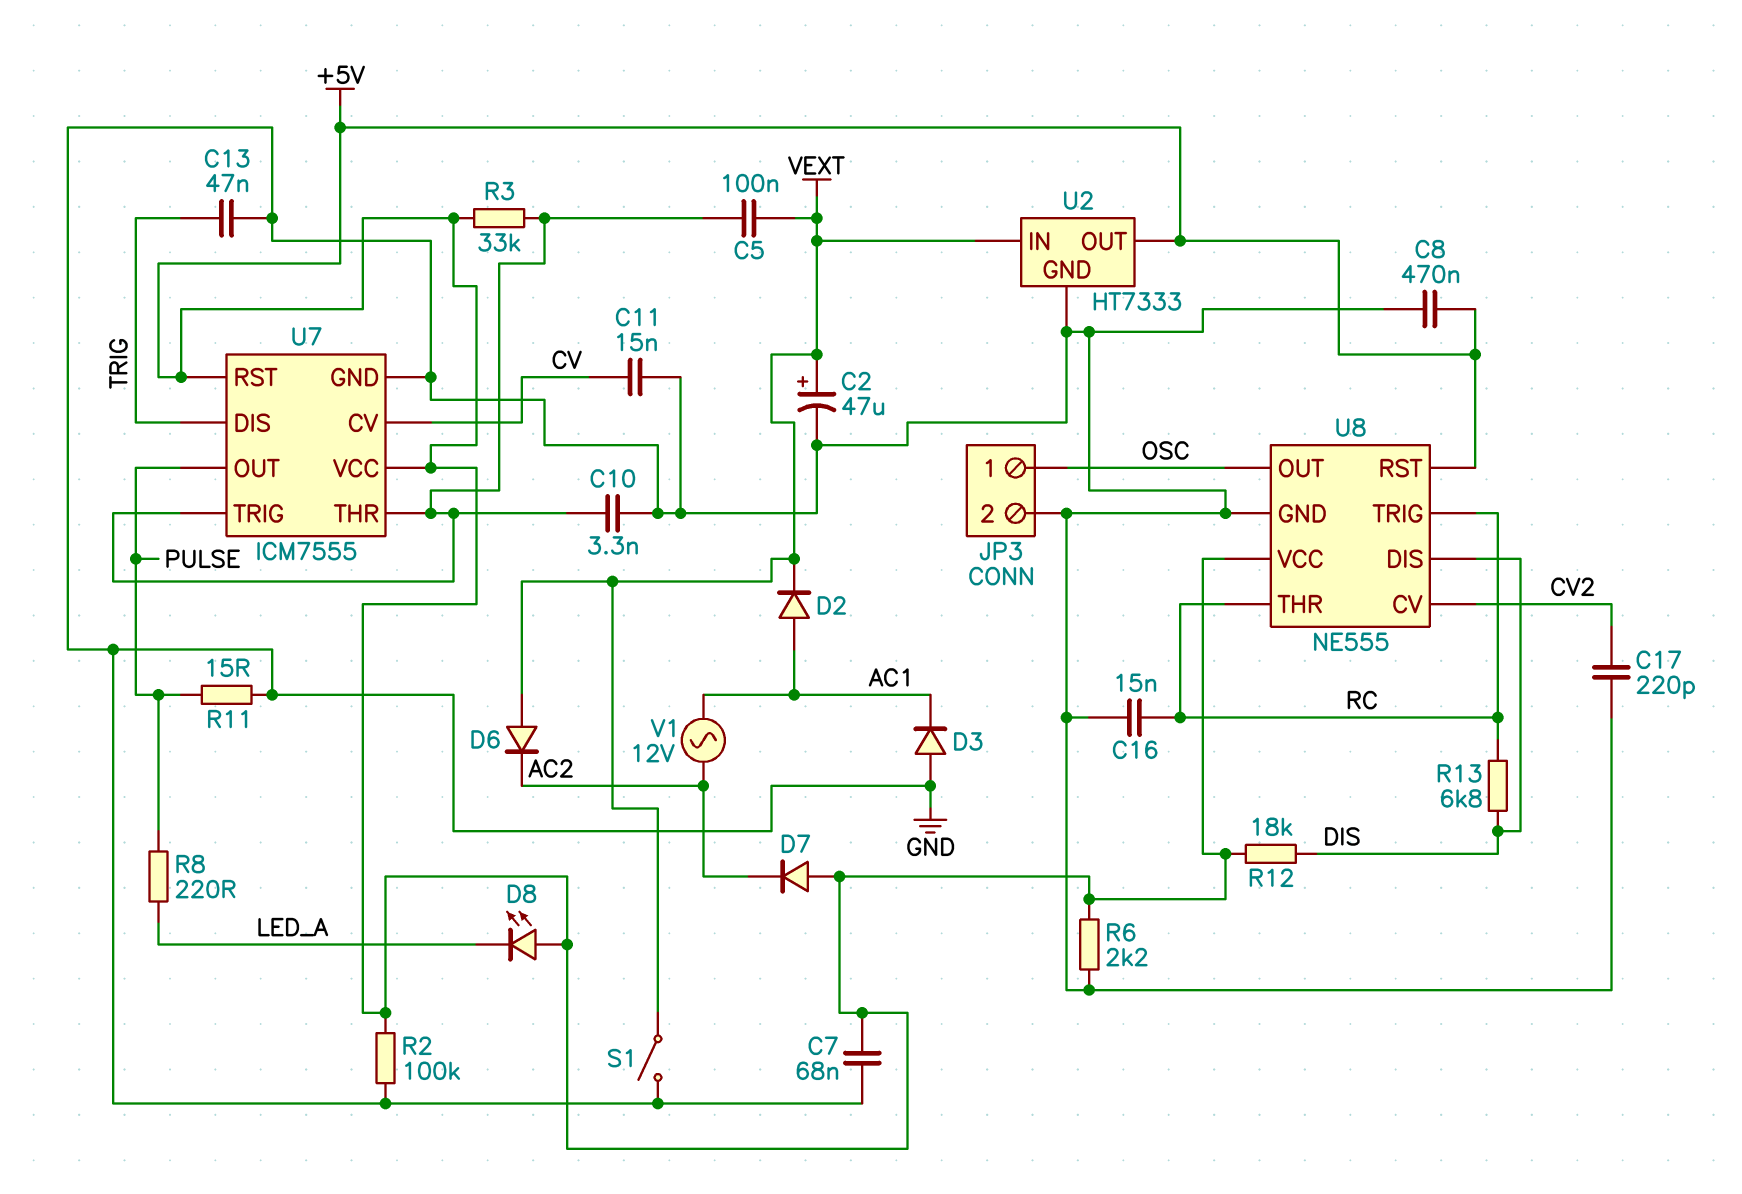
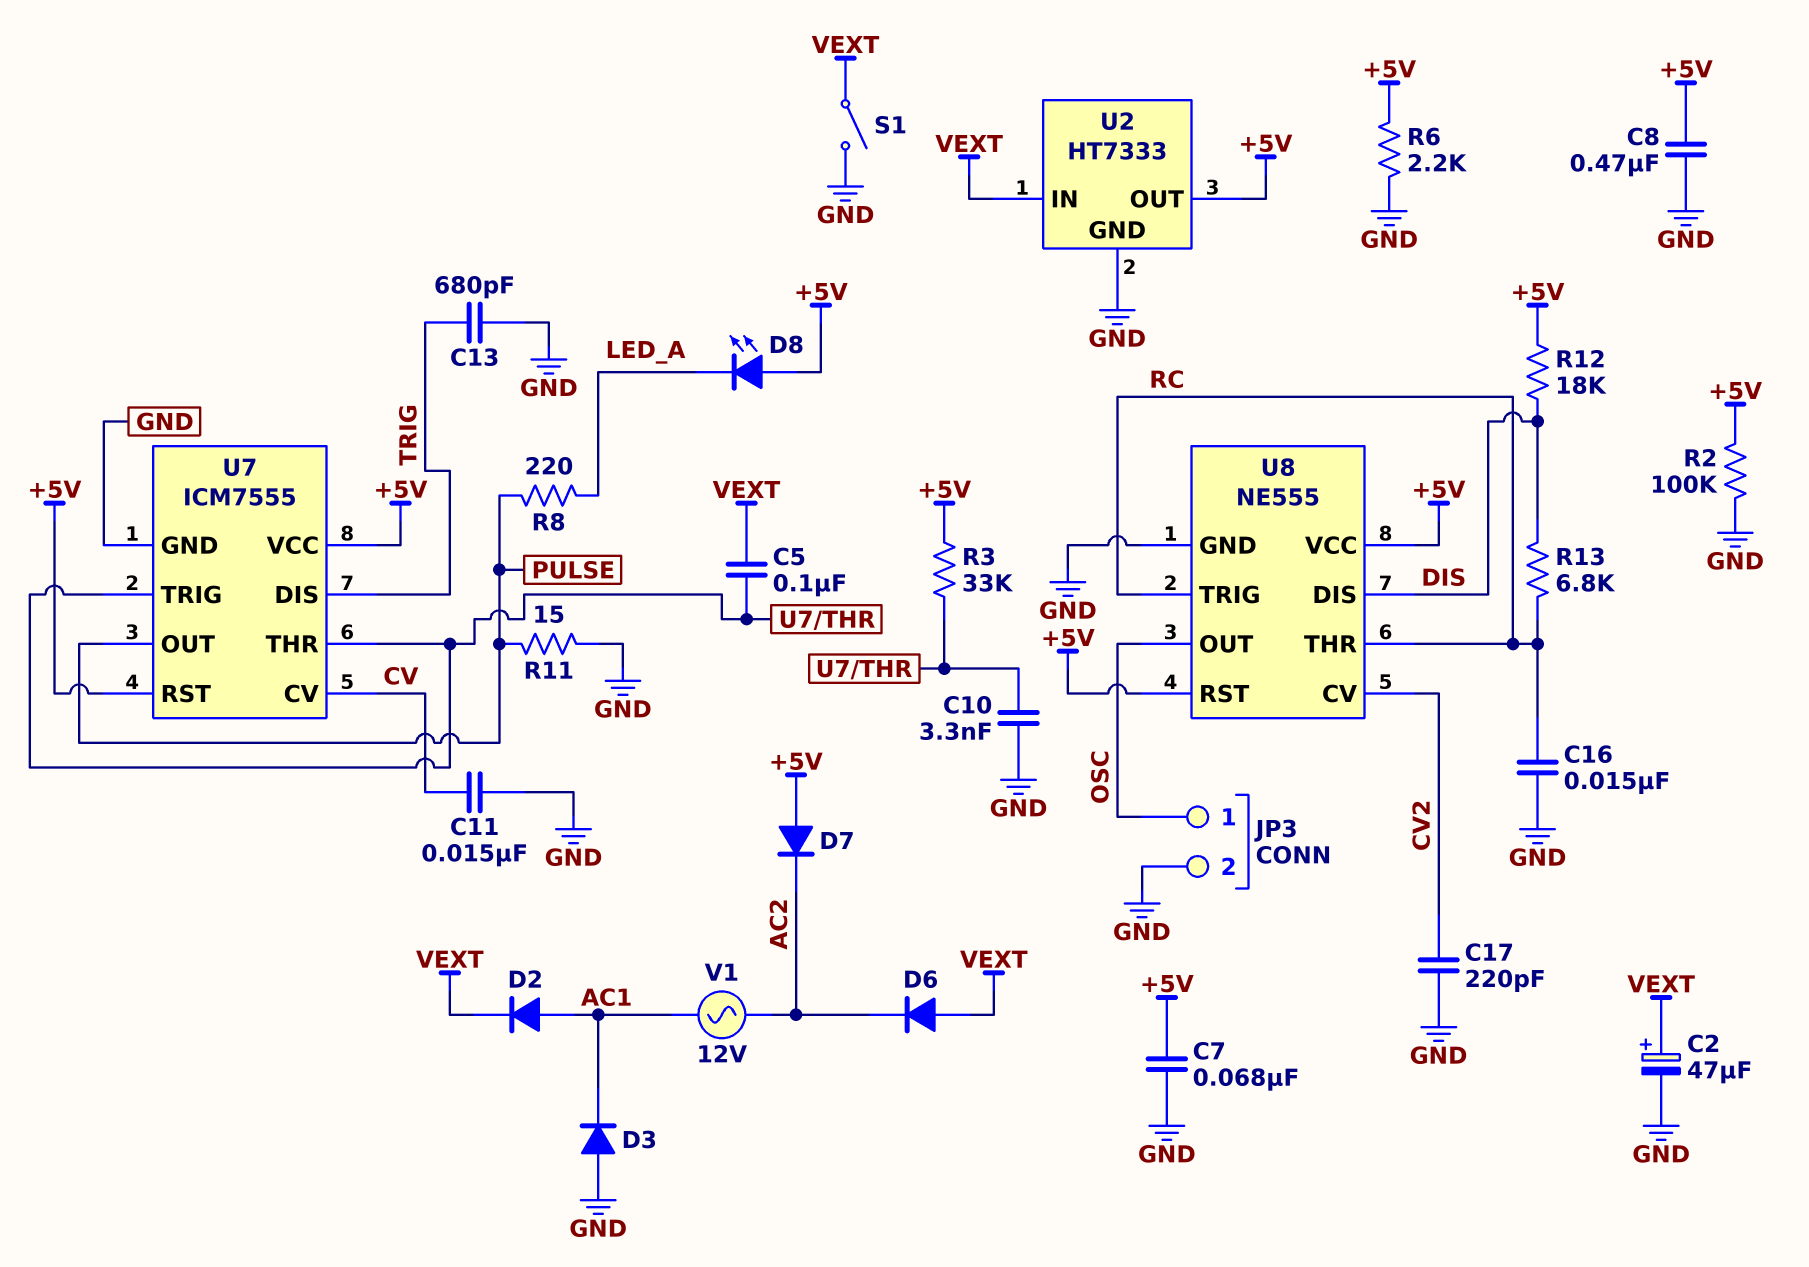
C13: 47nF (GND, TRIG) -> 680pF (GND, TRIG)

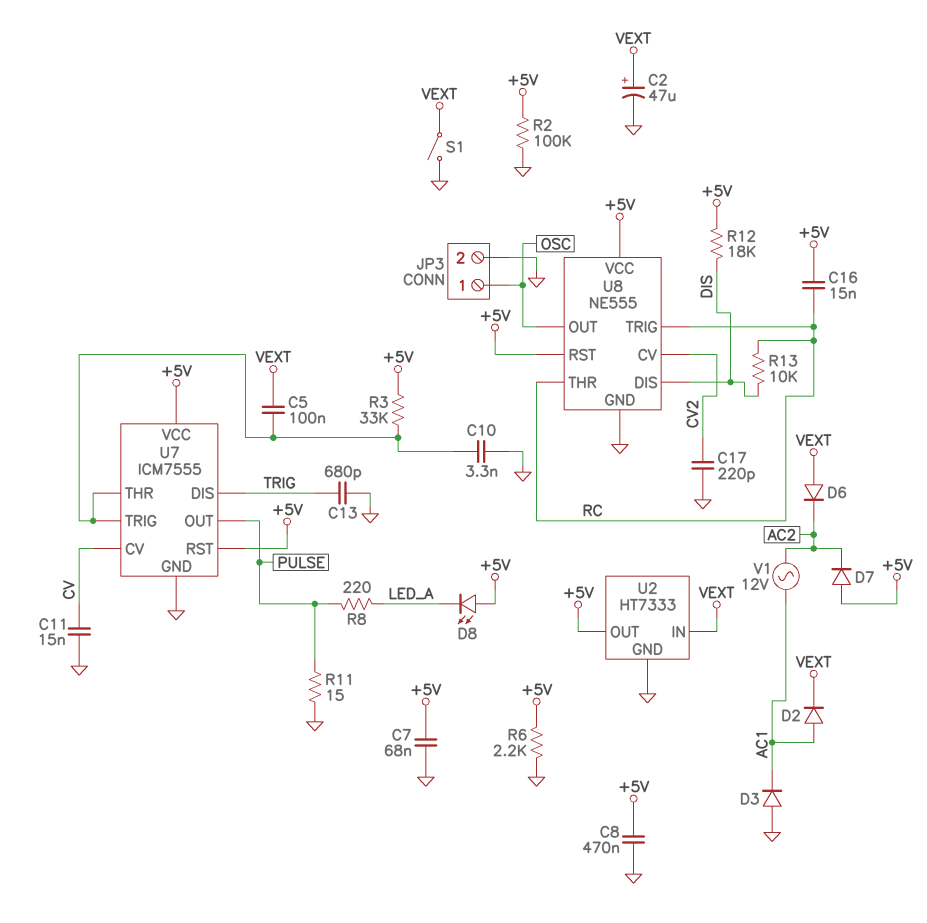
C16: 15nF (GND, RC) -> 15nF (+5V, RC)
R13: 6.8k (DIS, RC) -> 10k (DIS, RC)

